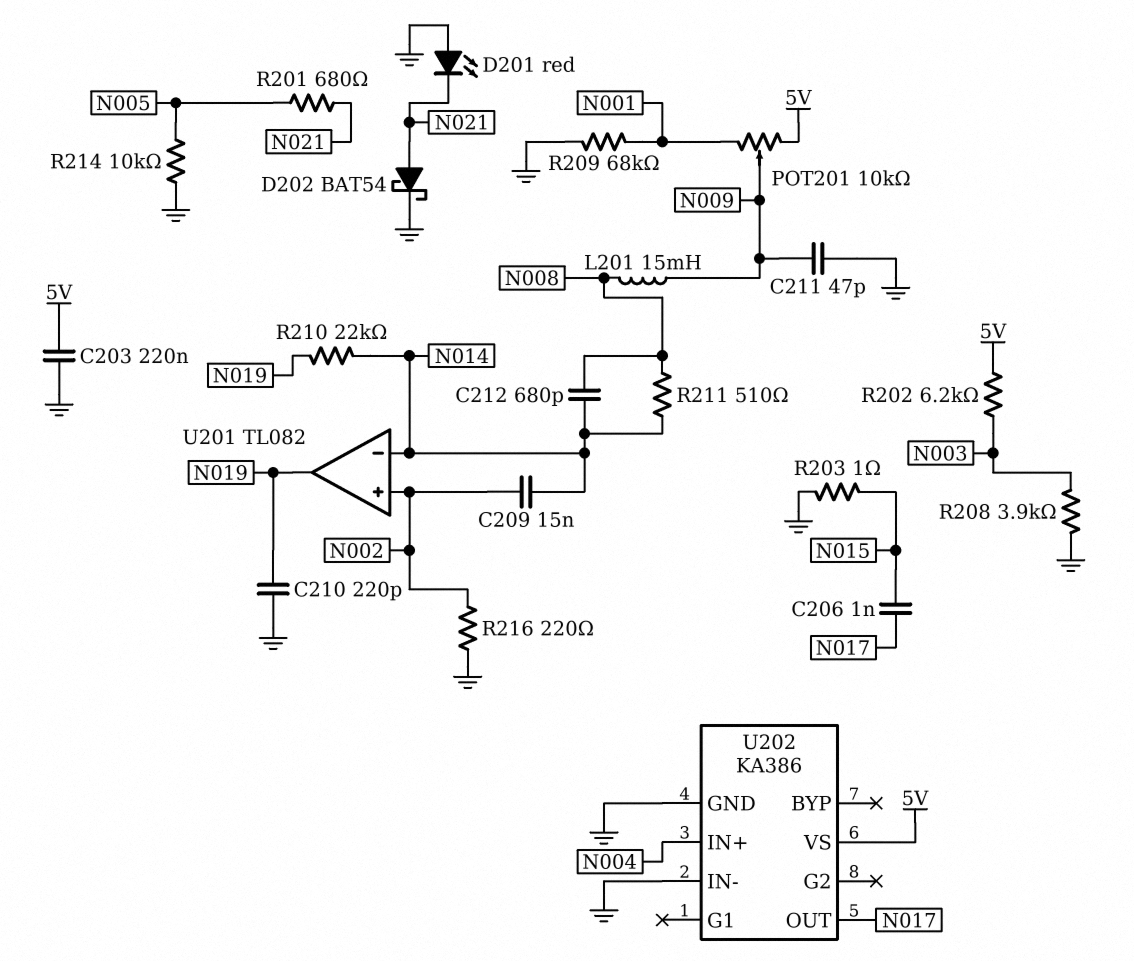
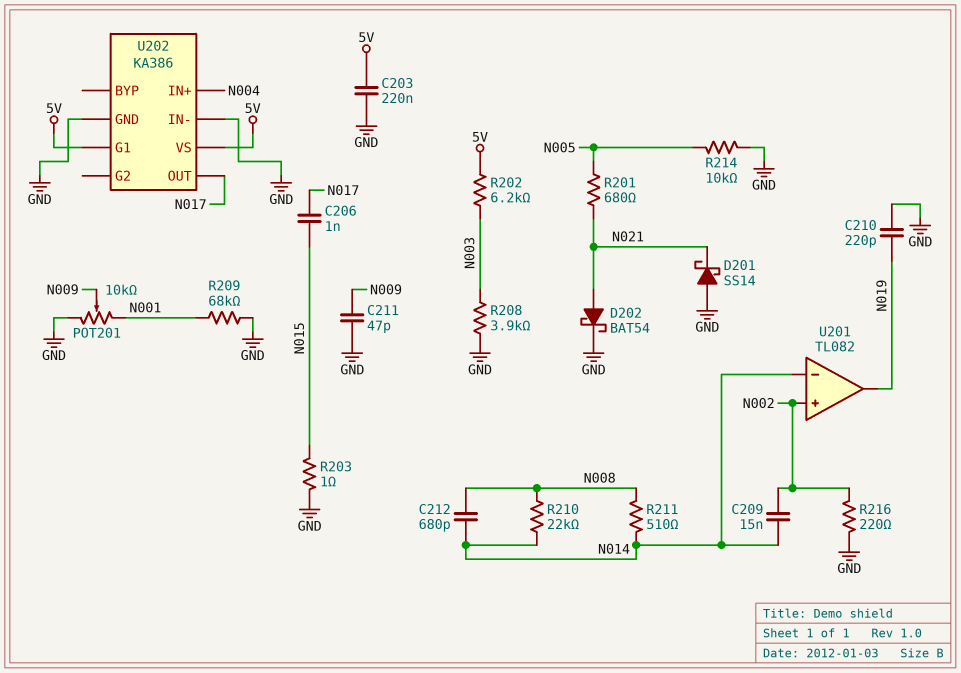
D201: LED red (A GND, K N021) -> schottky SS14 (A GND, K N021)
L201: 15mH (N008, N009) -> none
POT201: 10k (5V, N001, wiper N009) -> 10k (GND, N001, wiper N009)
R210: 22k (N014, N019) -> 22k (N008, N014)
U202 pin G1: none -> 5V

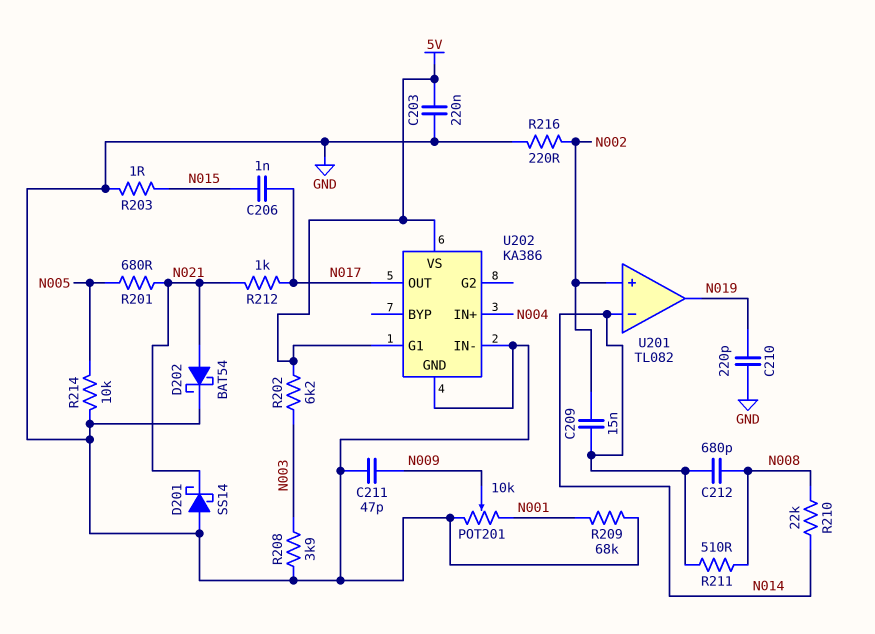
R212: none -> 1k (N017, N021)

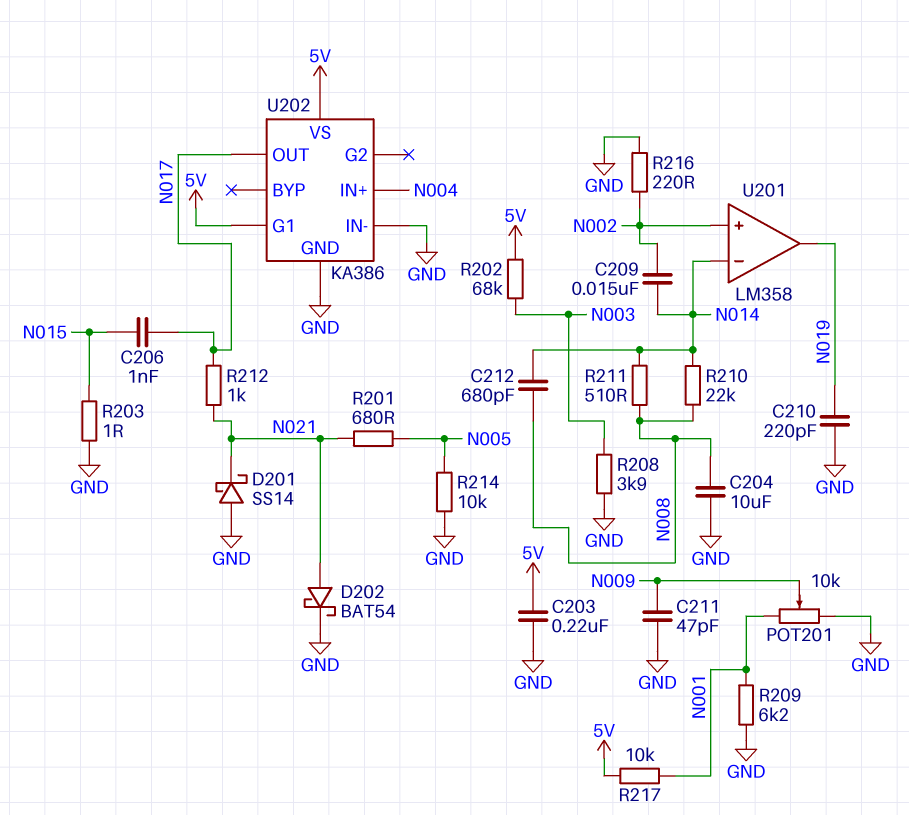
C204: none -> 10uF (GND, N008)
R202: 6.2k (5V, N003) -> 68k (5V, N003)
R209: 68k (GND, N001) -> 6.2k (GND, N001)
R217: none -> 10k (5V, N001)
U201: TL082 -> LM358

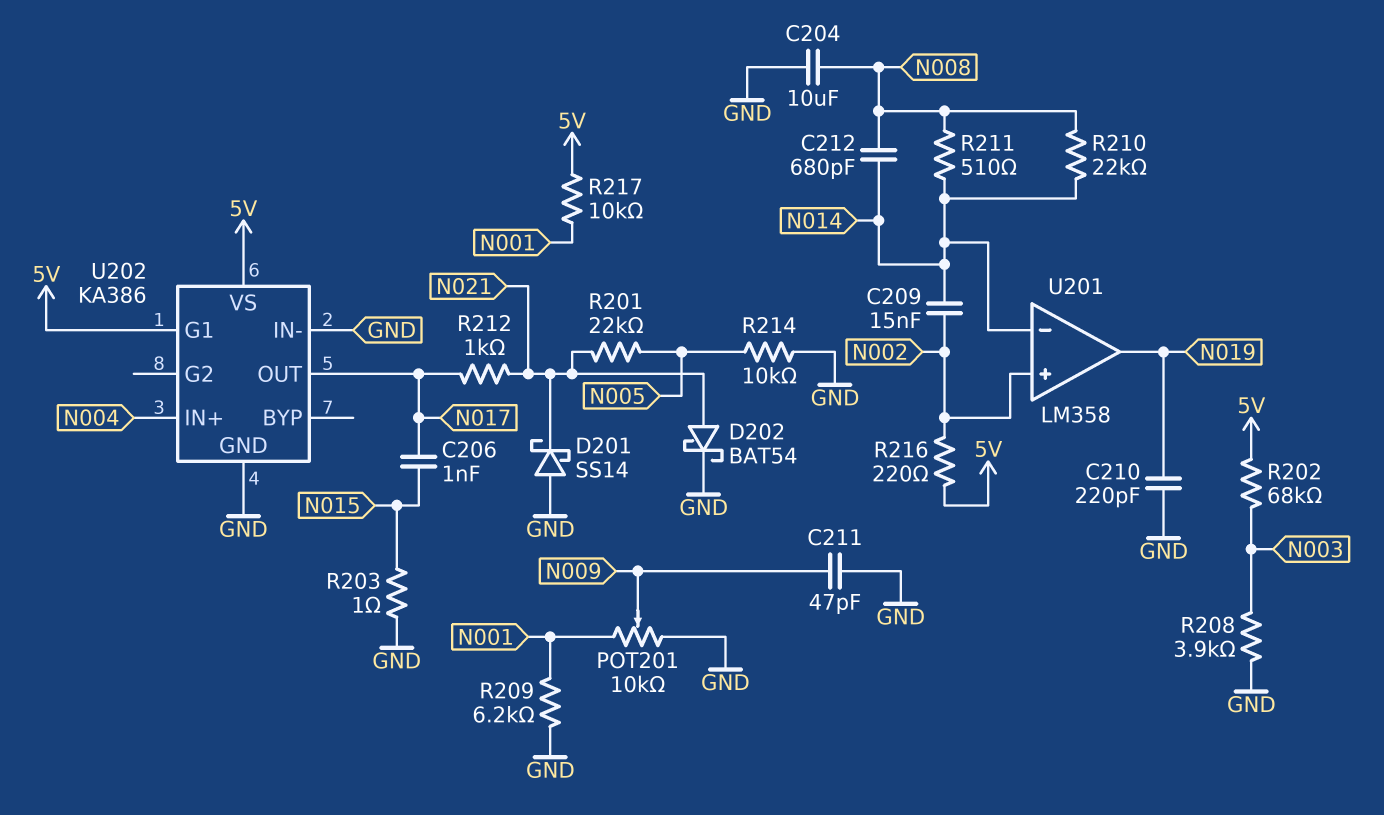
C203: 220nF (5V, GND) -> none
R201: 680 (N005, N021) -> 22k (N005, N021)
R216: 220 (GND, N002) -> 220 (5V, N002)

